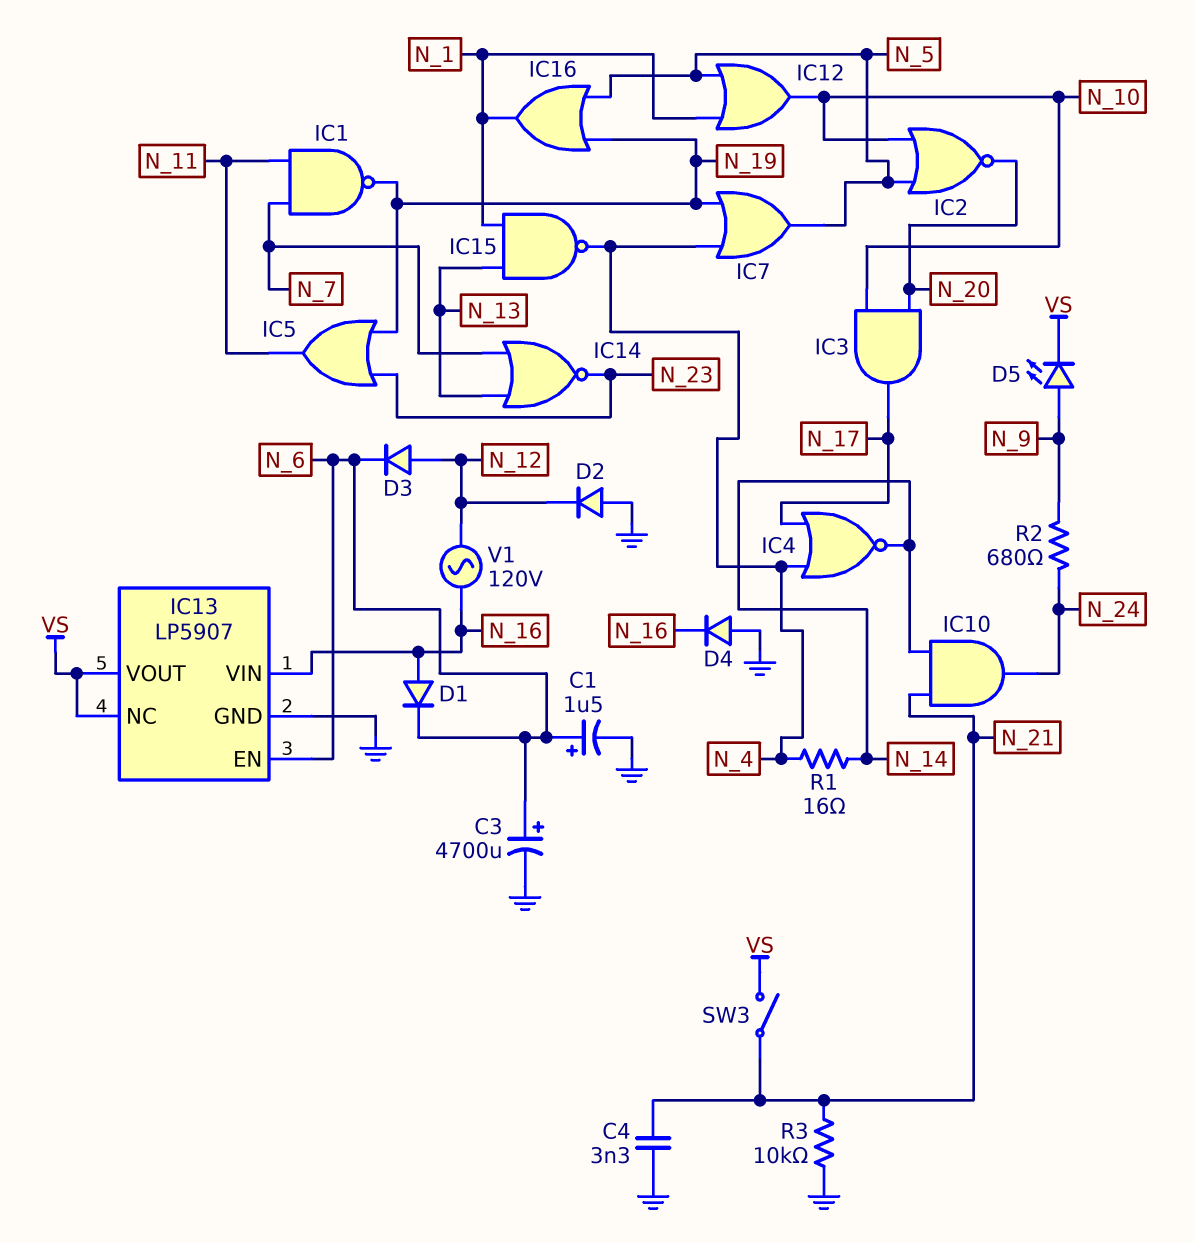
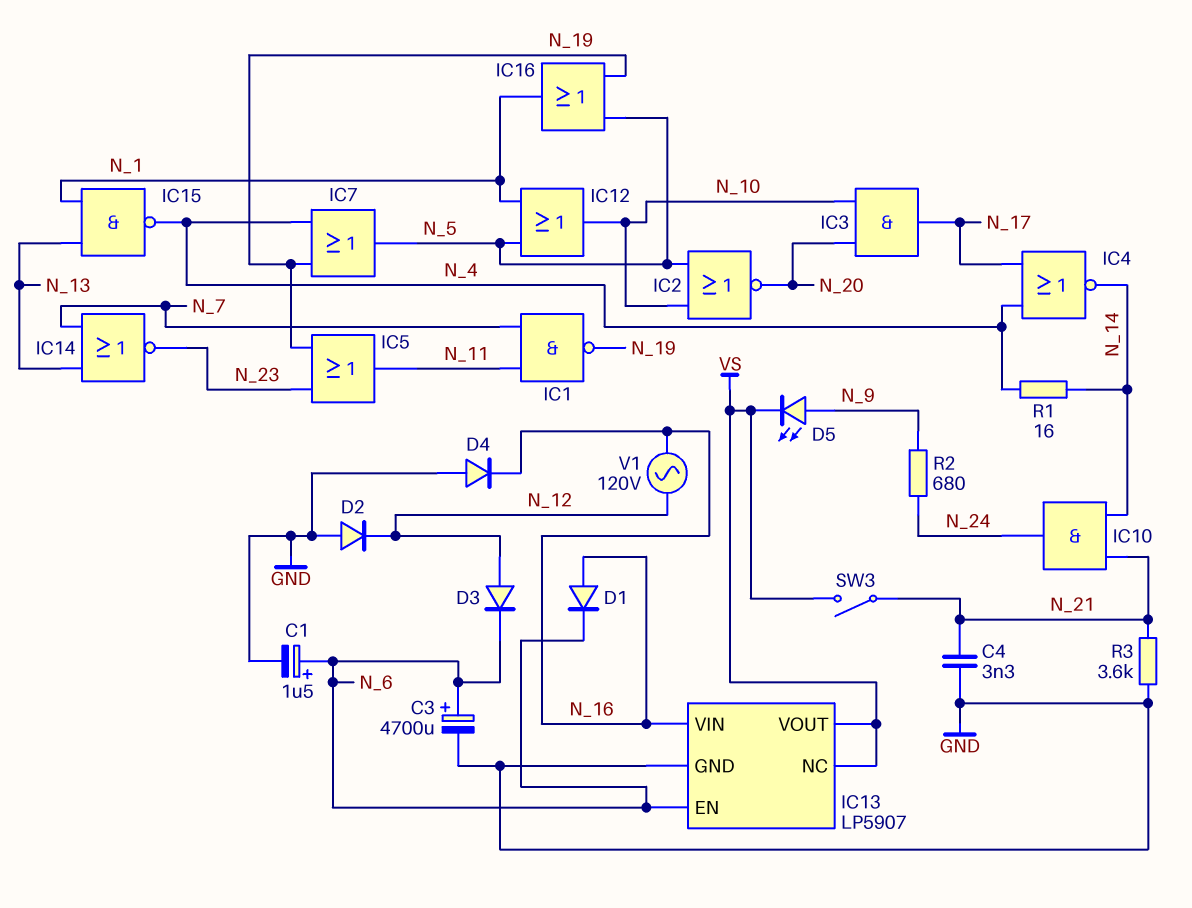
R3: 10k (GND, N_21) -> 3.6k (GND, N_21)

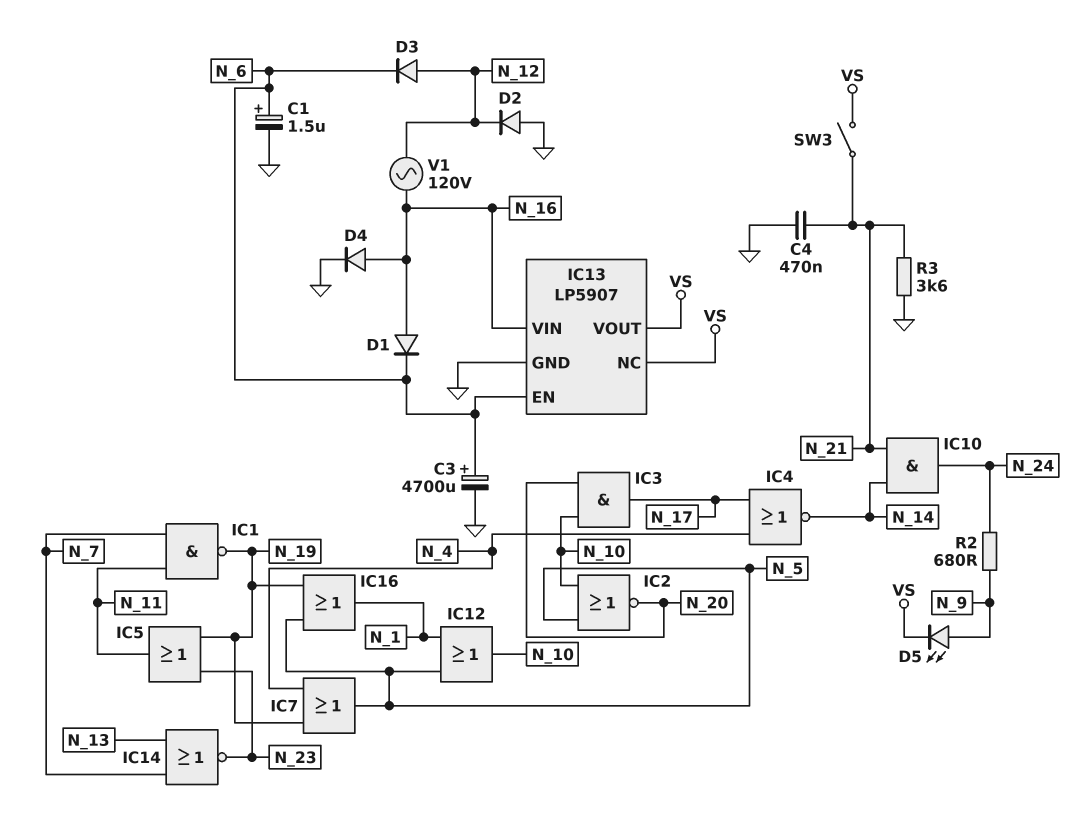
C4: 3.3nF (GND, N_21) -> 470nF (GND, N_21)
D4: diode (A GND, K N_16) -> diode (A N_16, K GND)
IC15: NAND (in N_1, in N_13, out N_4) -> none
R1: 16 (N_4, N_14) -> none

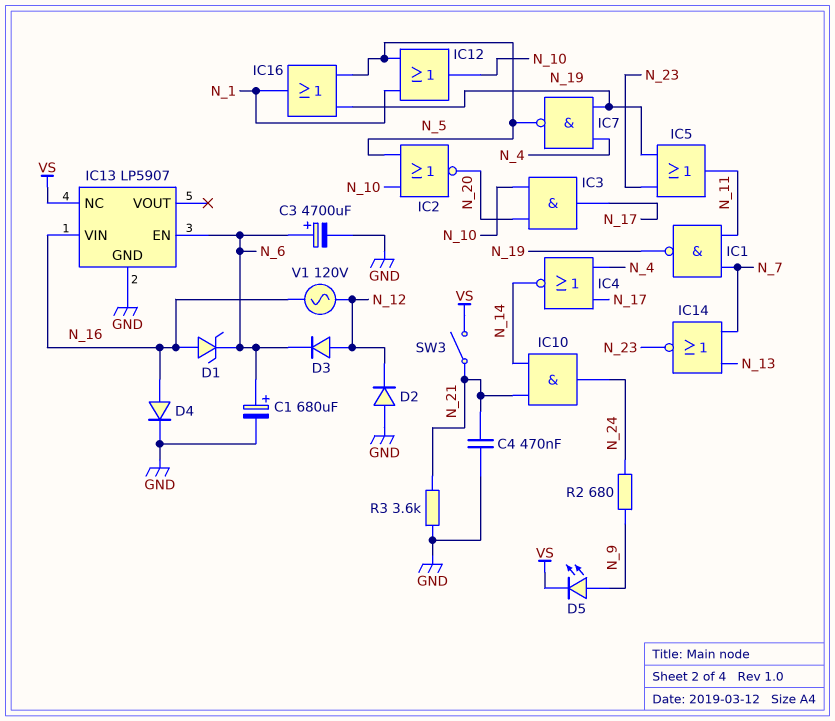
C1: 1.5uF (plus N_6, minus GND) -> 680uF (plus N_6, minus GND)
D1: diode (A N_16, K N_6) -> zener (A N_16, K N_6)
IC7: OR (in N_4, in N_19, out N_5) -> NAND (in N_4, in N_19, out N_5)
IC13 pin VOUT: VS -> none

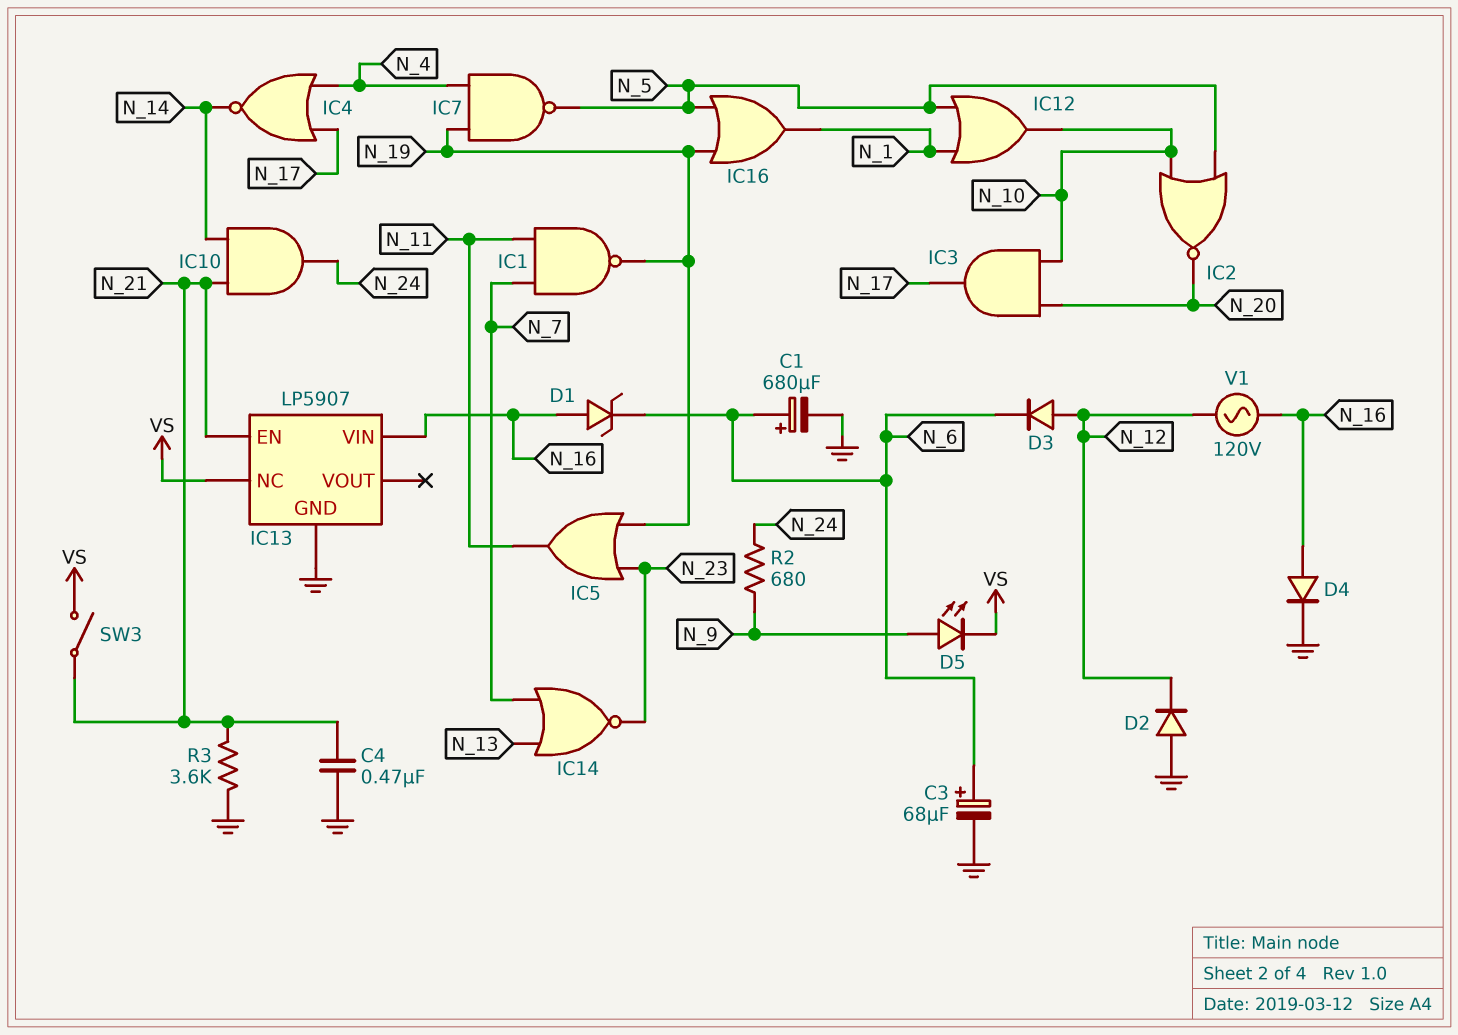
C3: 4700uF (plus N_6, minus GND) -> 68uF (plus N_6, minus GND)
IC13 pin EN: N_6 -> N_21

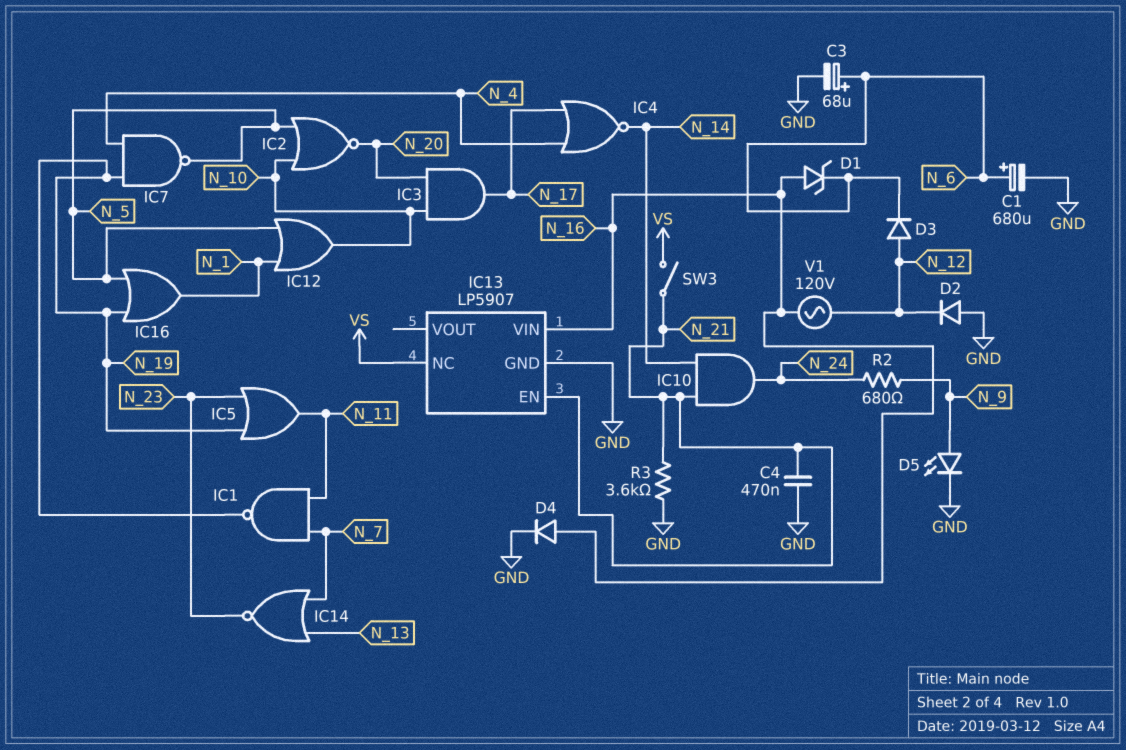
D5: LED (A N_9, K VS) -> LED (A N_9, K GND)

